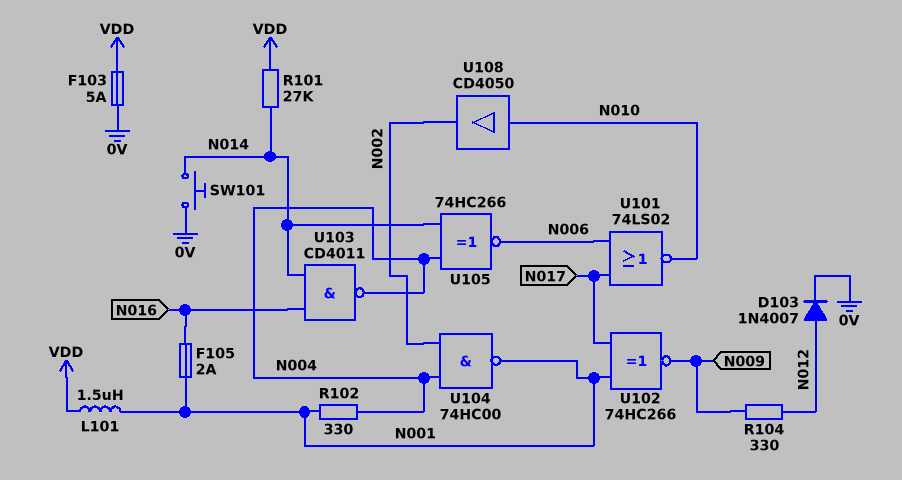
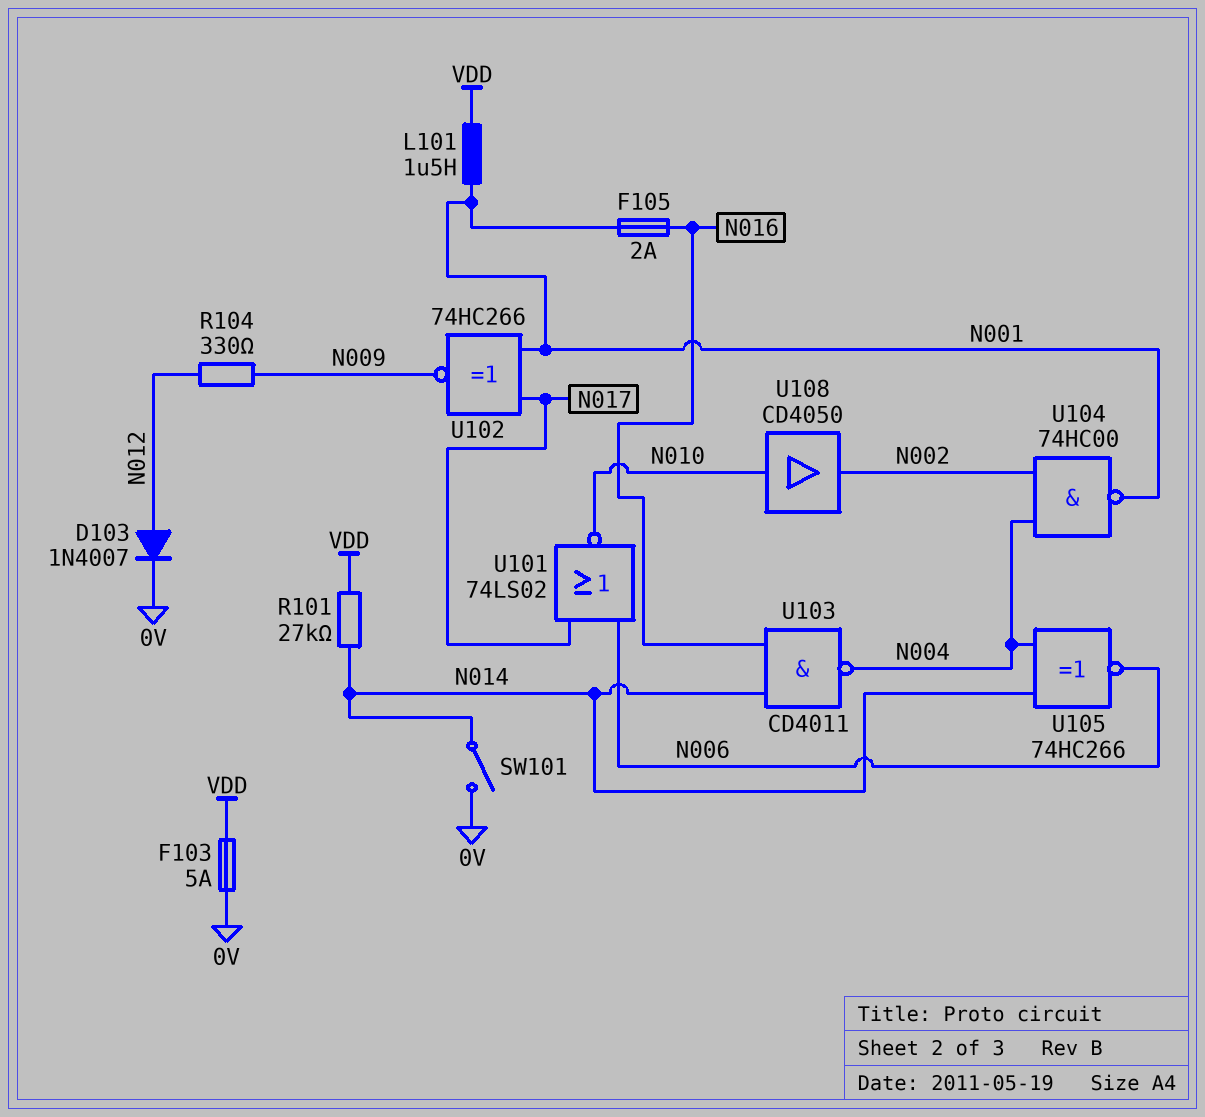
R102: 330 (N001, N004) -> none
SW101: button (0V, N014) -> switch (0V, N014)

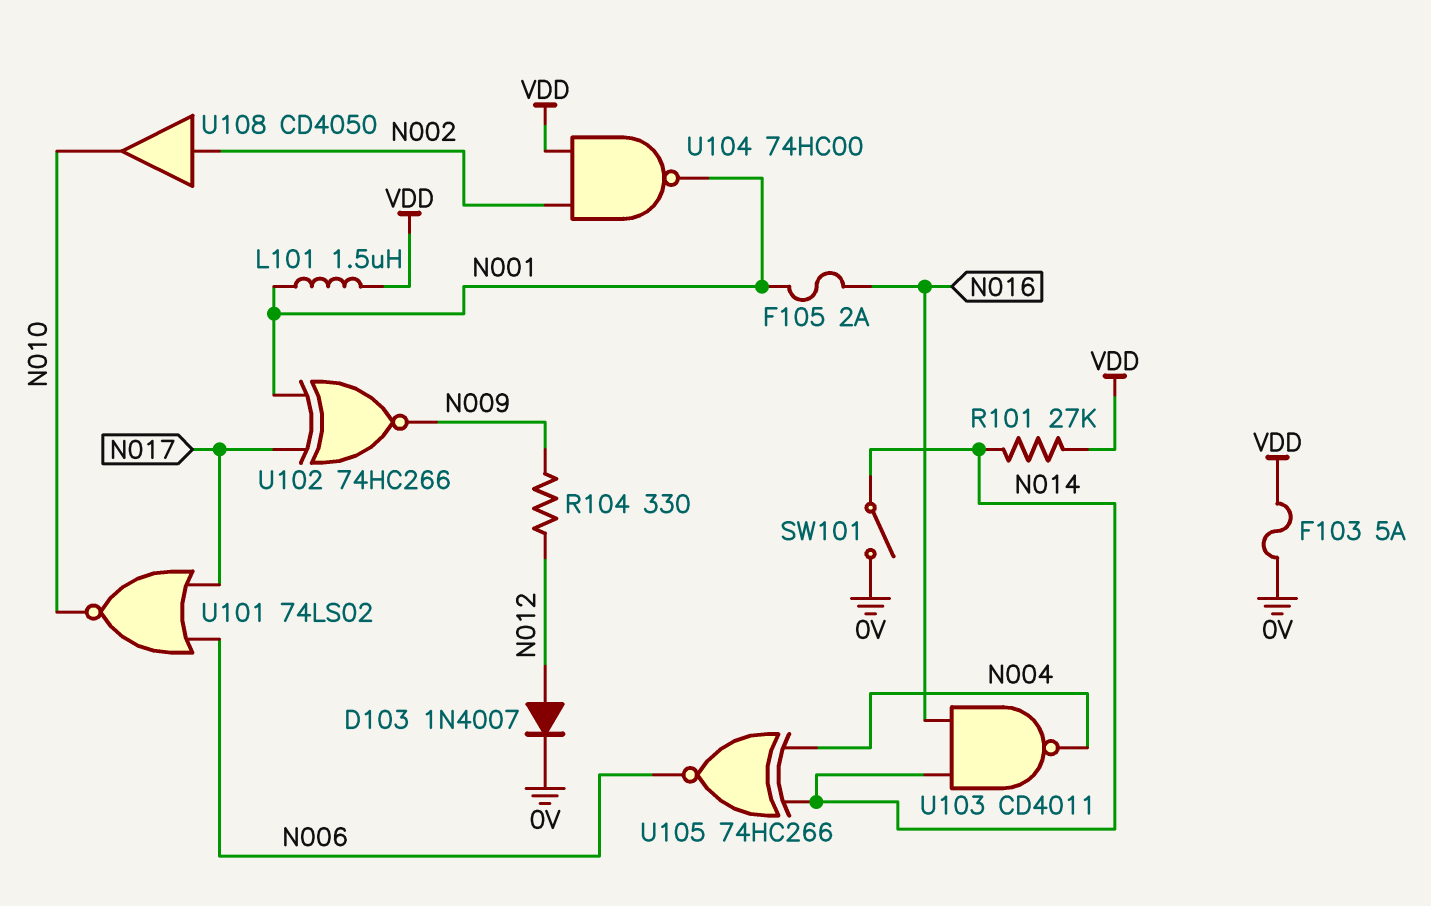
U104: NAND 74HC00 (in N002, in N004, out N001) -> NAND 74HC00 (in N002, in VDD, out N001)
U108: buffer CD4050 (in N010, out N002) -> buffer CD4050 (in N002, out N010)

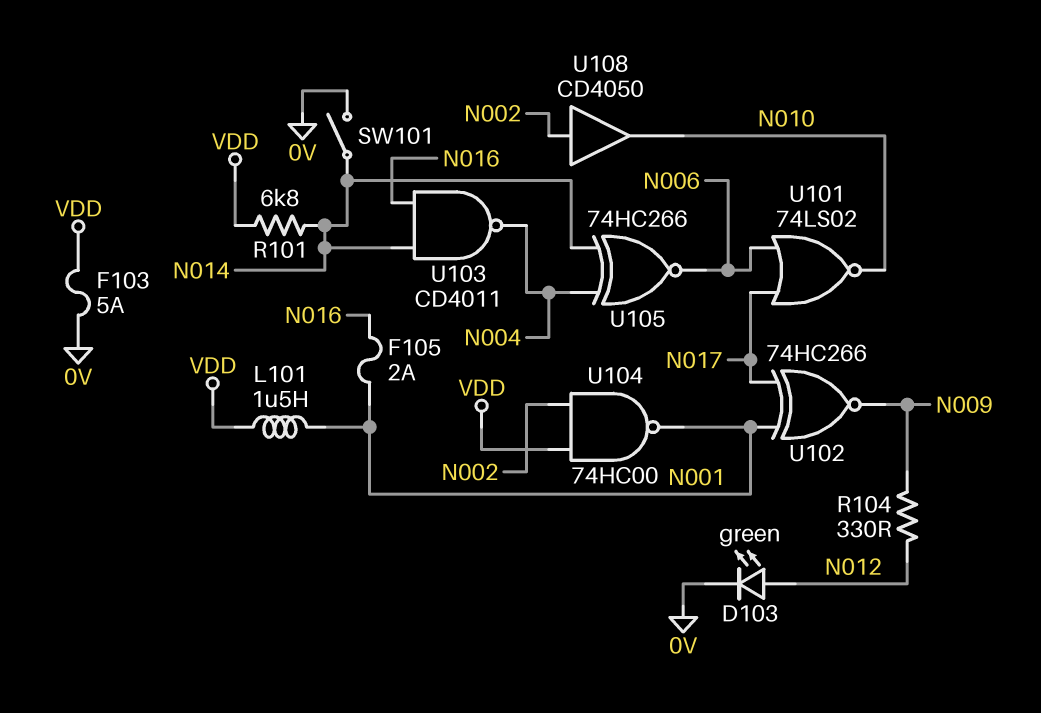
D103: diode 1N4007 (A N012, K 0V) -> LED green (A N012, K 0V)
R101: 27k (N014, VDD) -> 6.8k (N014, VDD)

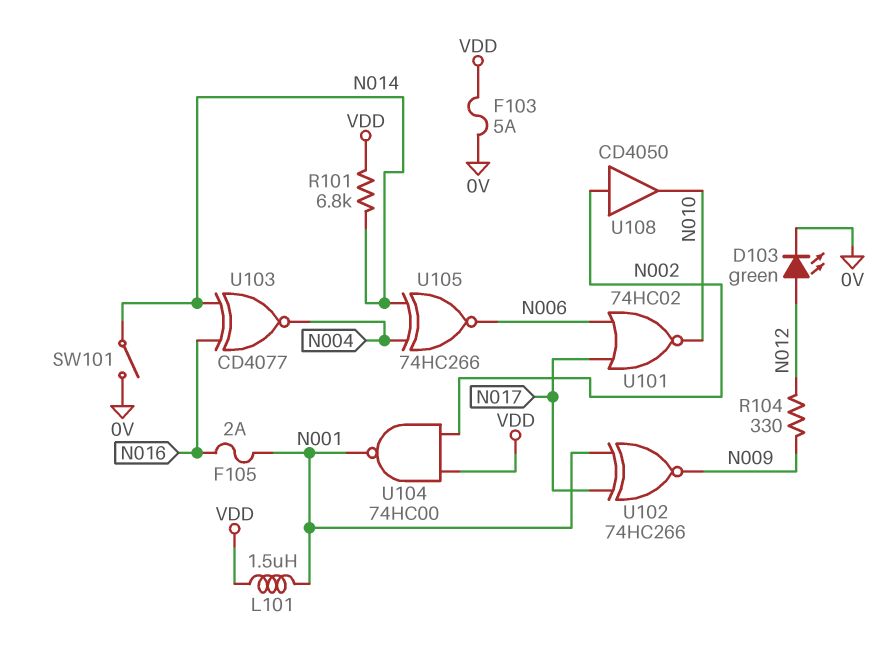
U101: NOR 74LS02 (in N006, in N017, out N010) -> NOR 74HC02 (in N006, in N017, out N010)
U103: NAND CD4011 (in N014, in N016, out N004) -> XNOR CD4077 (in N014, in N016, out N004)

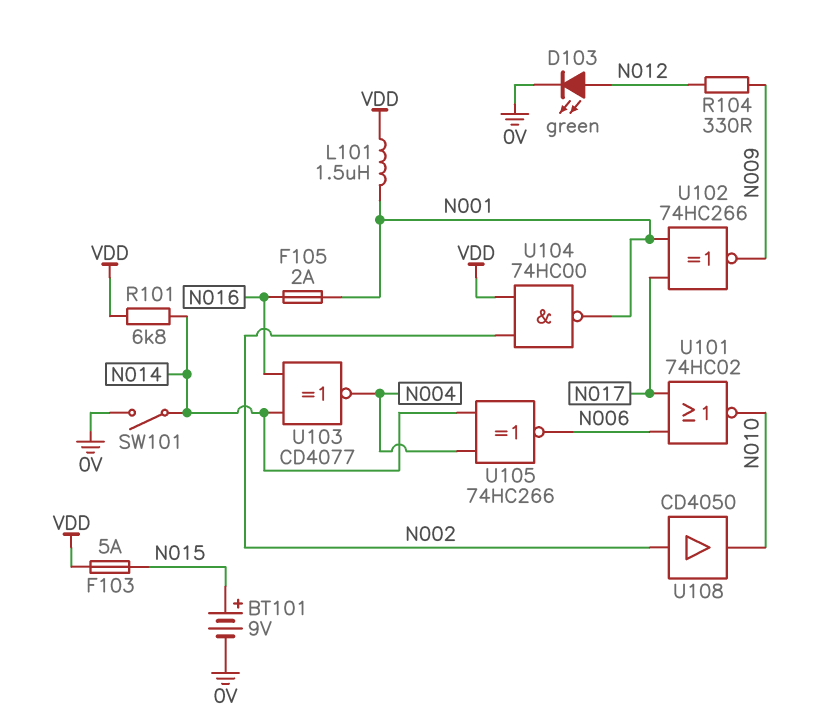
BT101: none -> 9V (plus N015, minus 0V)
F103: 5A (0V, VDD) -> 5A (N015, VDD)

